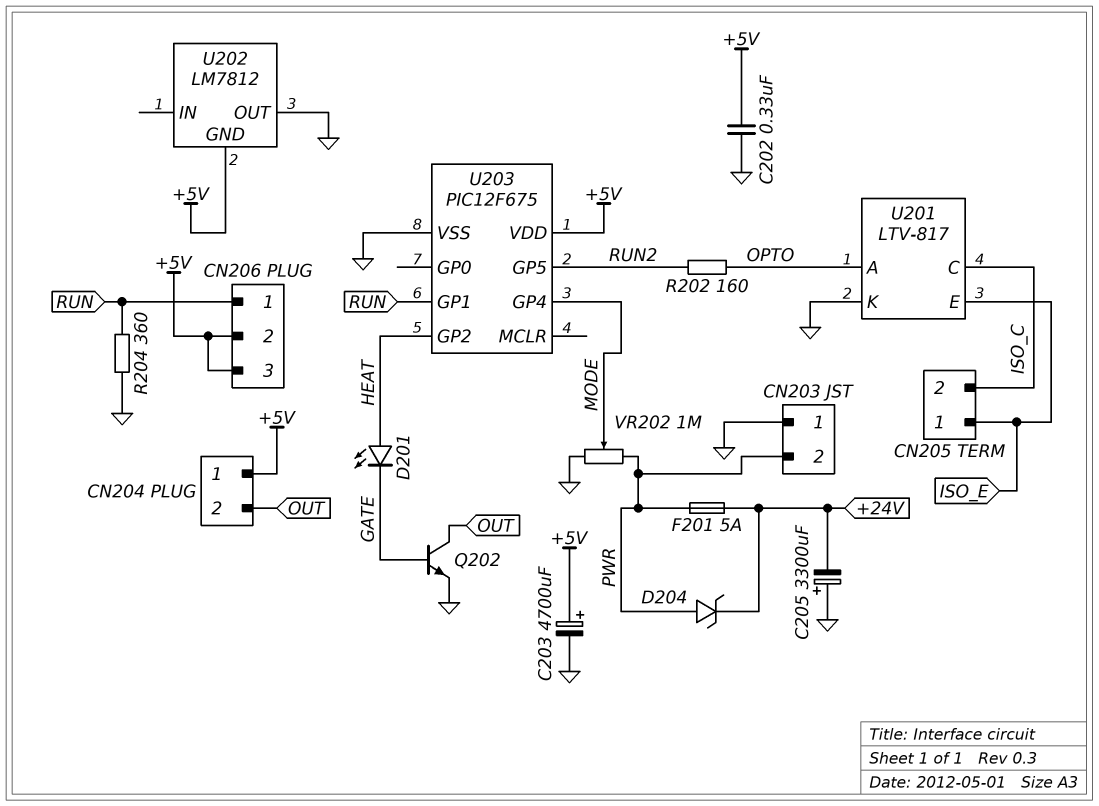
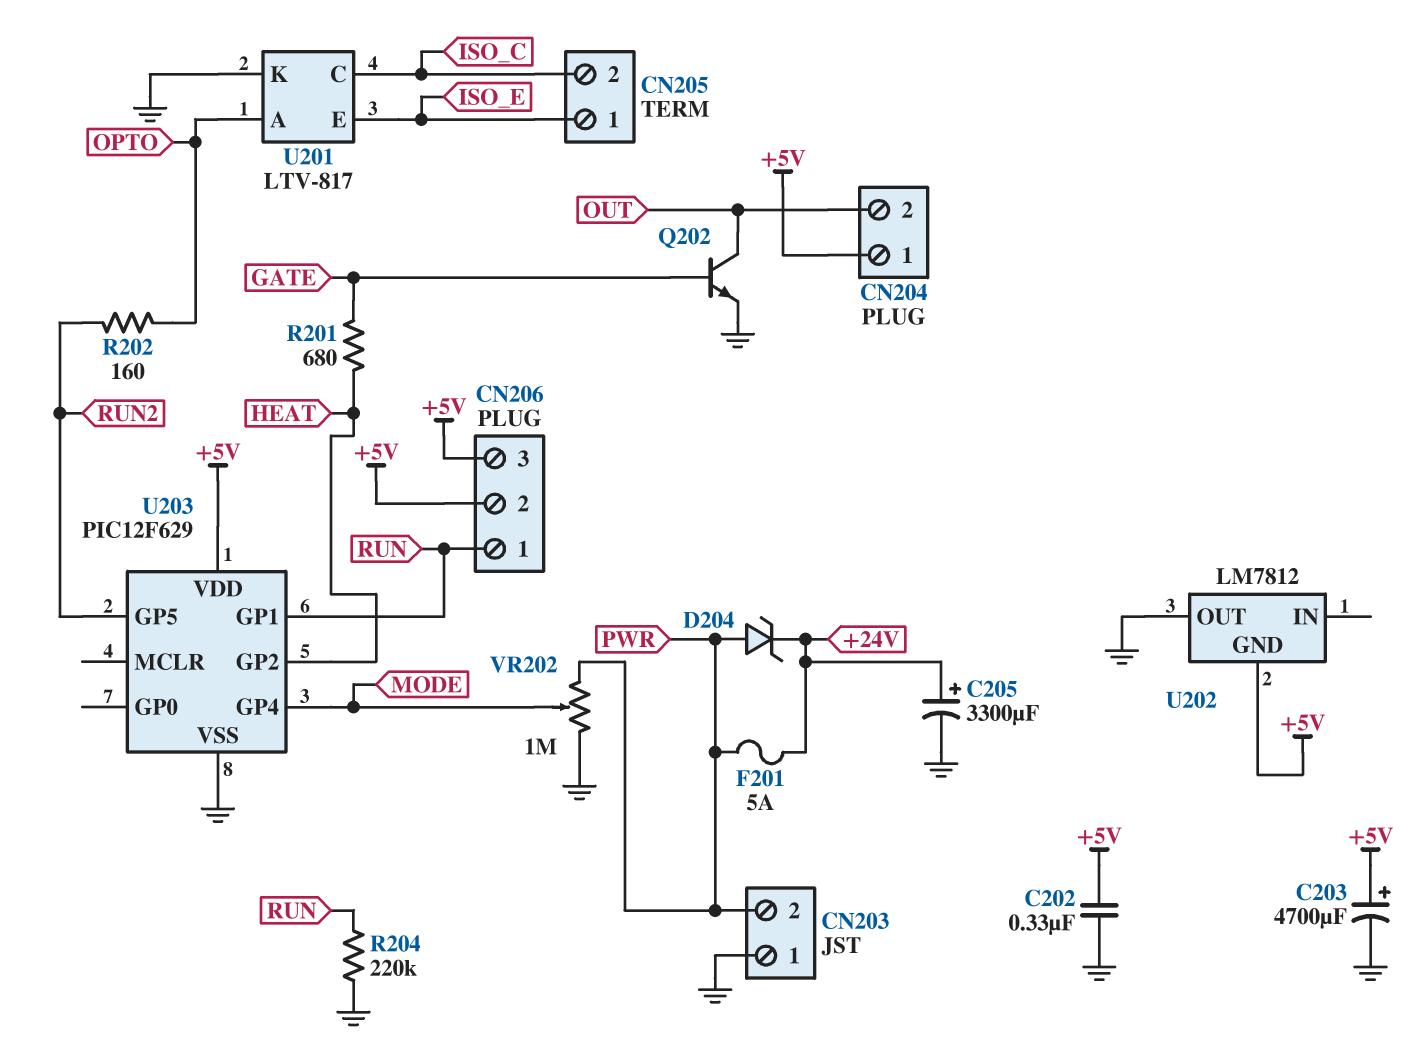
C205: 3300uF (plus GND, minus +24V) -> 3300uF (plus +24V, minus GND)
D201: LED (A HEAT, K GATE) -> none
R201: none -> 680 (GATE, HEAT)
R204: 360 (GND, RUN) -> 220k (GND, RUN)
U203: PIC12F675 -> PIC12F629

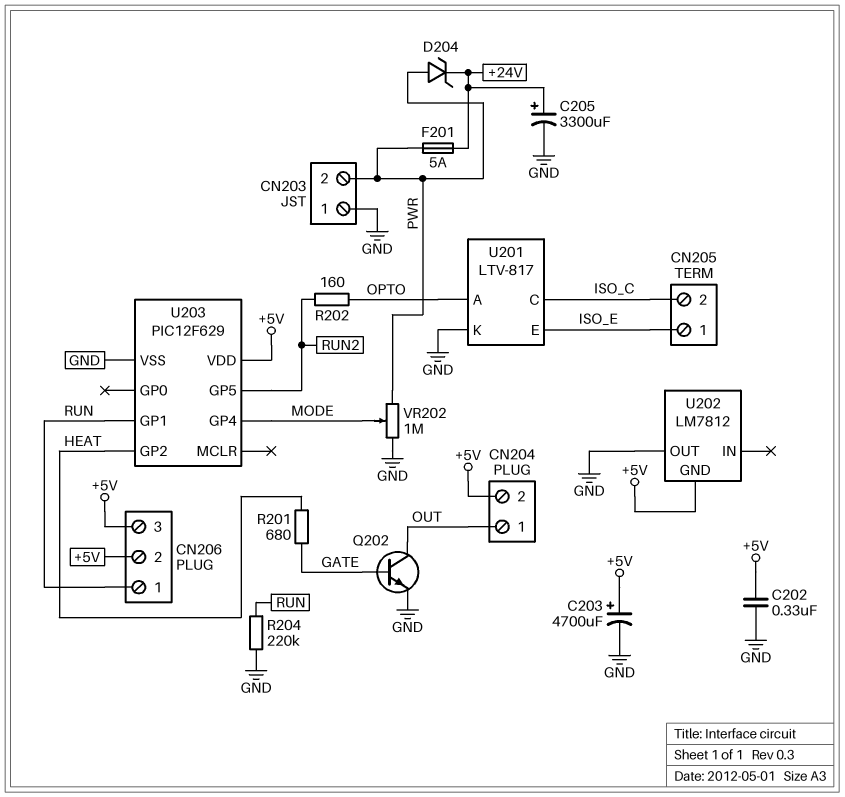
CN204 pin 1: +5V -> OUT
CN204 pin 2: OUT -> +5V

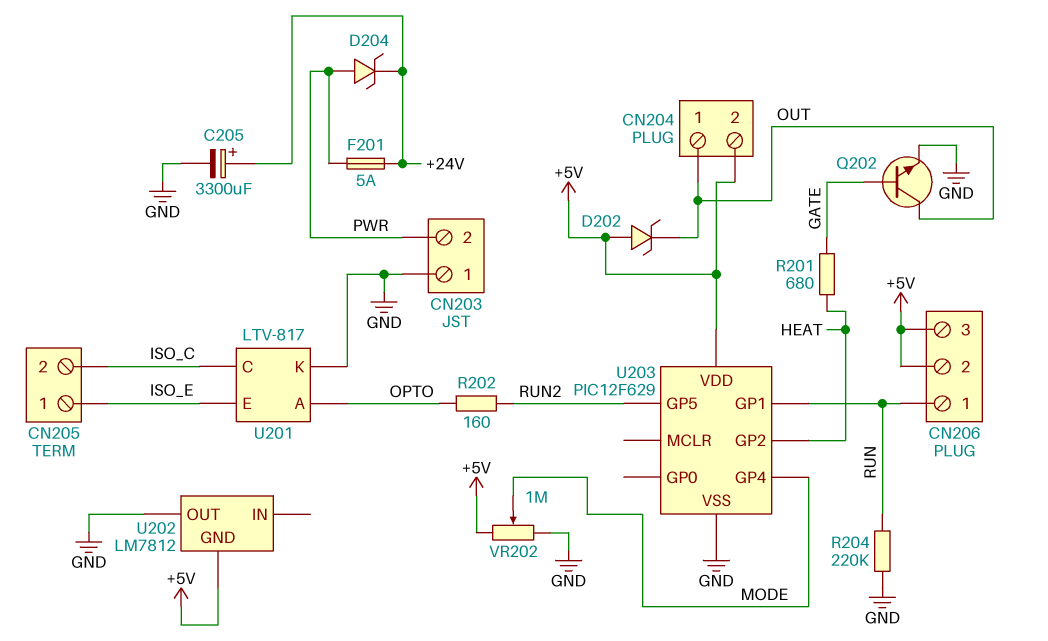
C202: 330nF (+5V, GND) -> none
C203: 4700uF (plus +5V, minus GND) -> none
D202: none -> zener (A +5V, K OUT)
VR202: 1M (GND, PWR, wiper MODE) -> 1M (+5V, GND, wiper MODE)

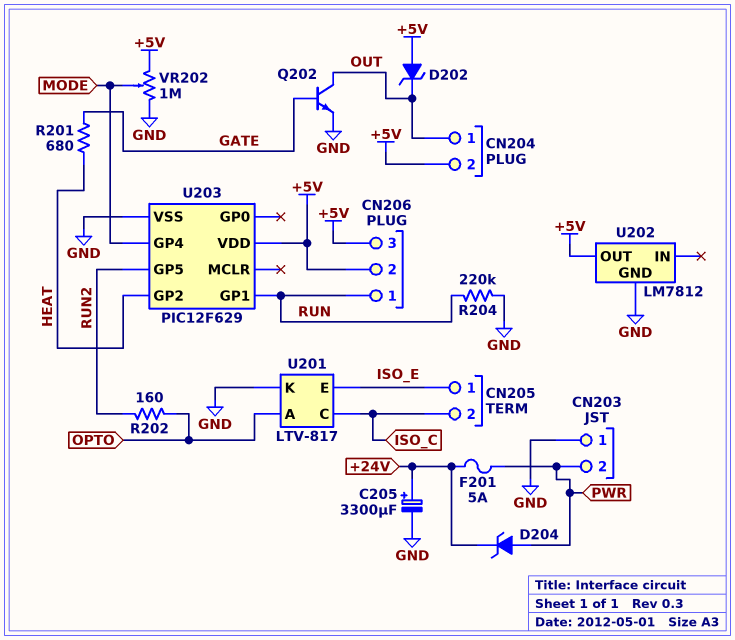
U202 pin GND: +5V -> GND
U202 pin OUT: GND -> +5V

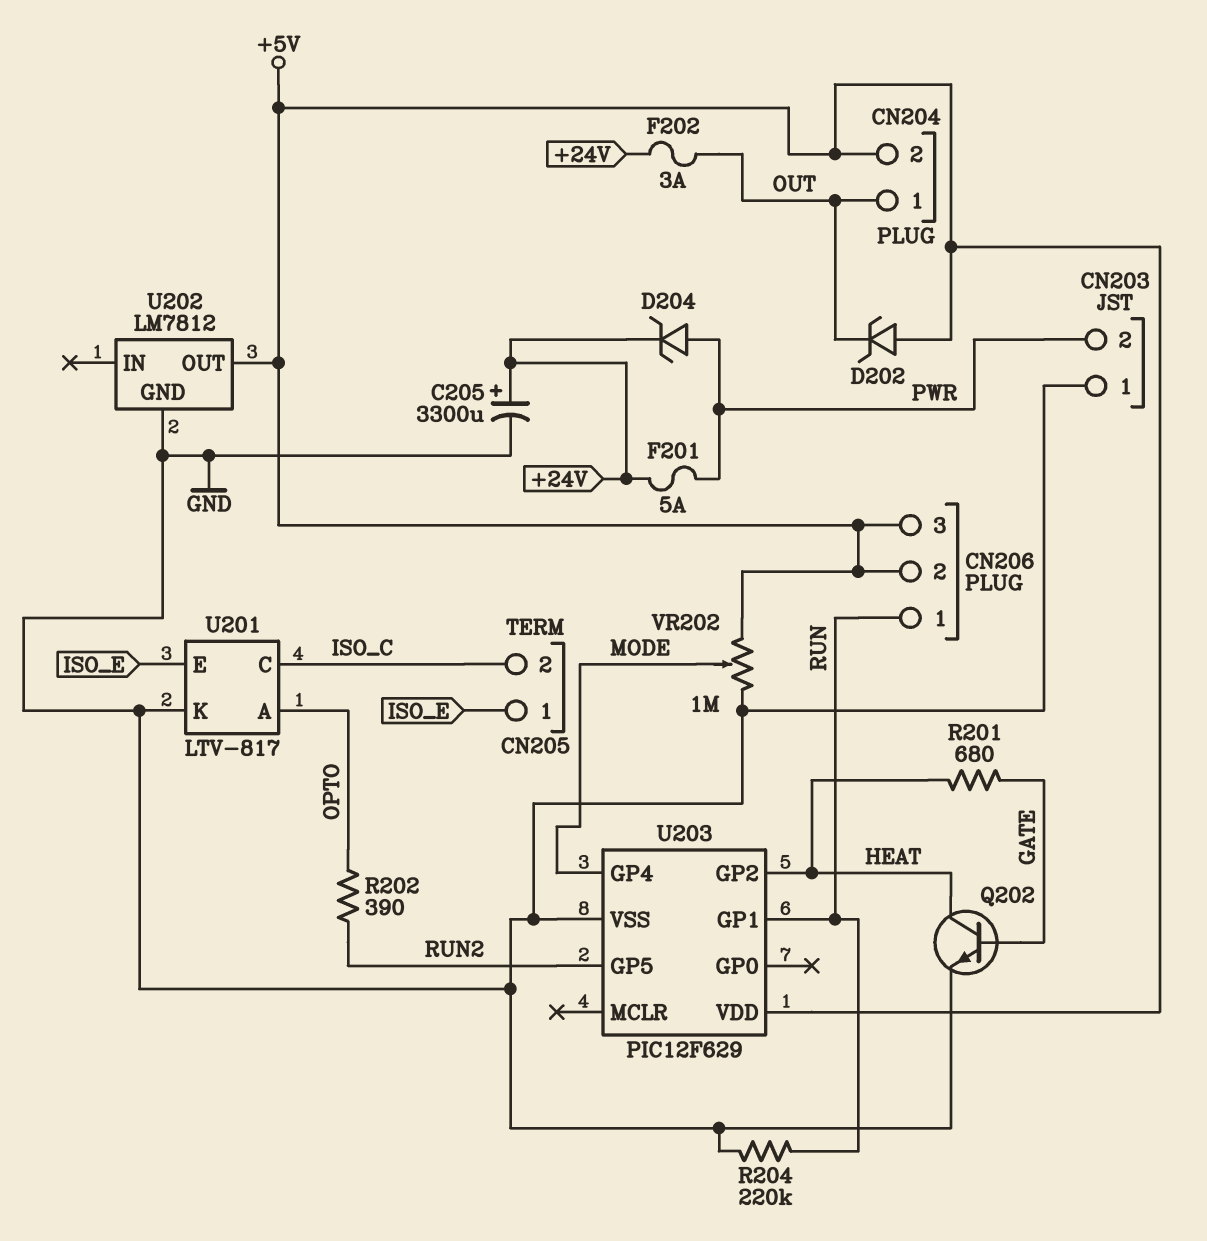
F202: none -> 3A (+24V, OUT)
Q202: NPN (B GATE, C OUT, E GND) -> NPN (B GATE, C HEAT, E GND)
R202: 160 (OPTO, RUN2) -> 390 (OPTO, RUN2)

